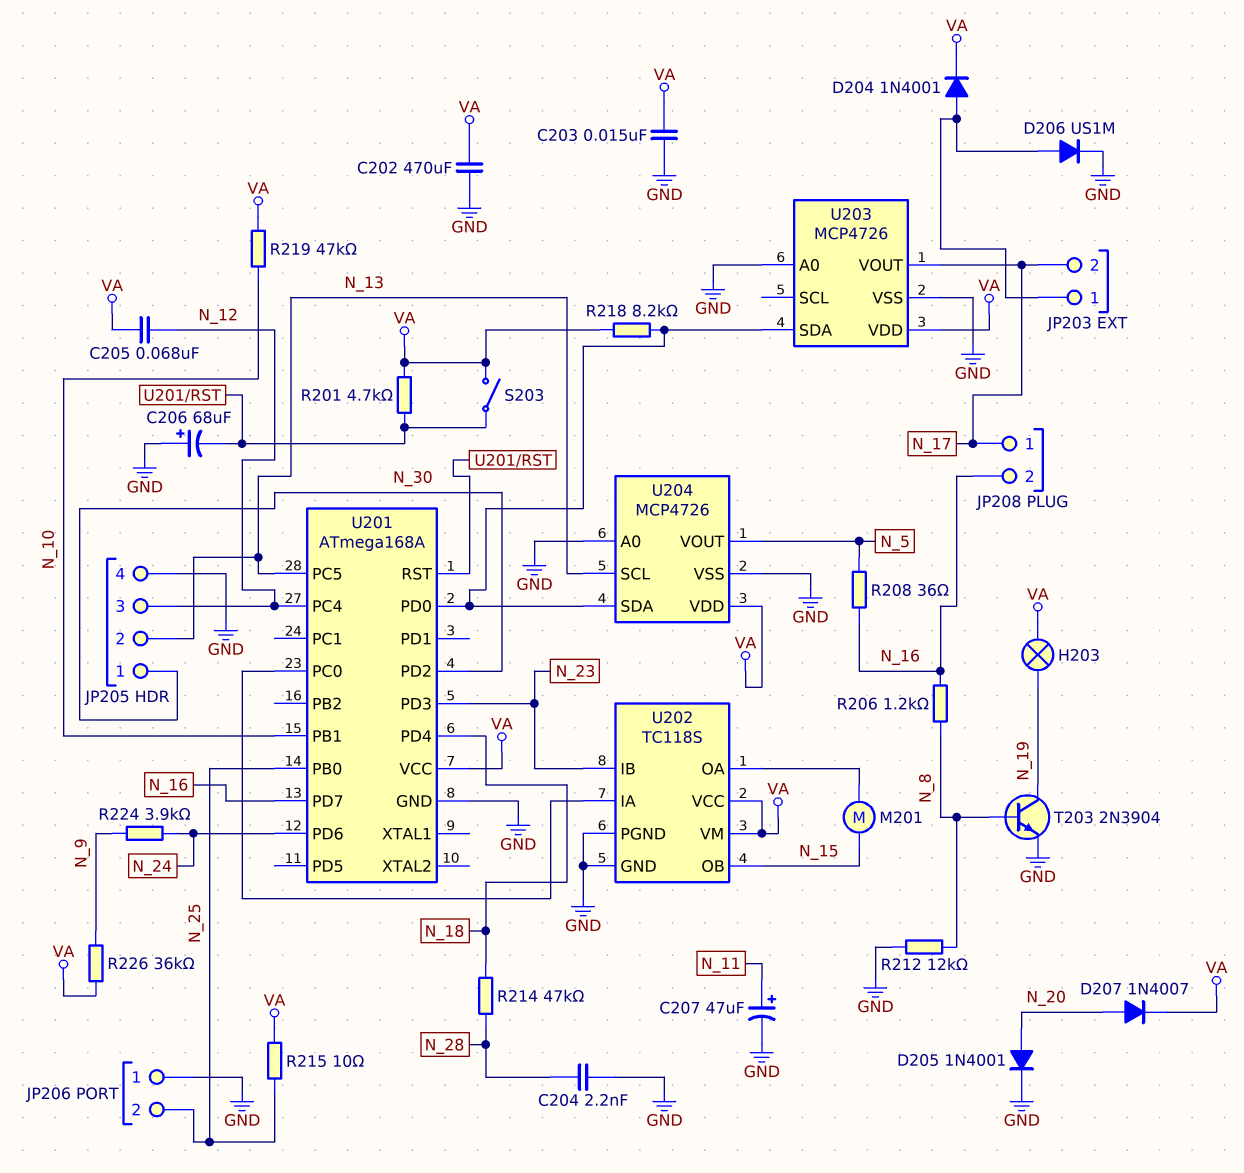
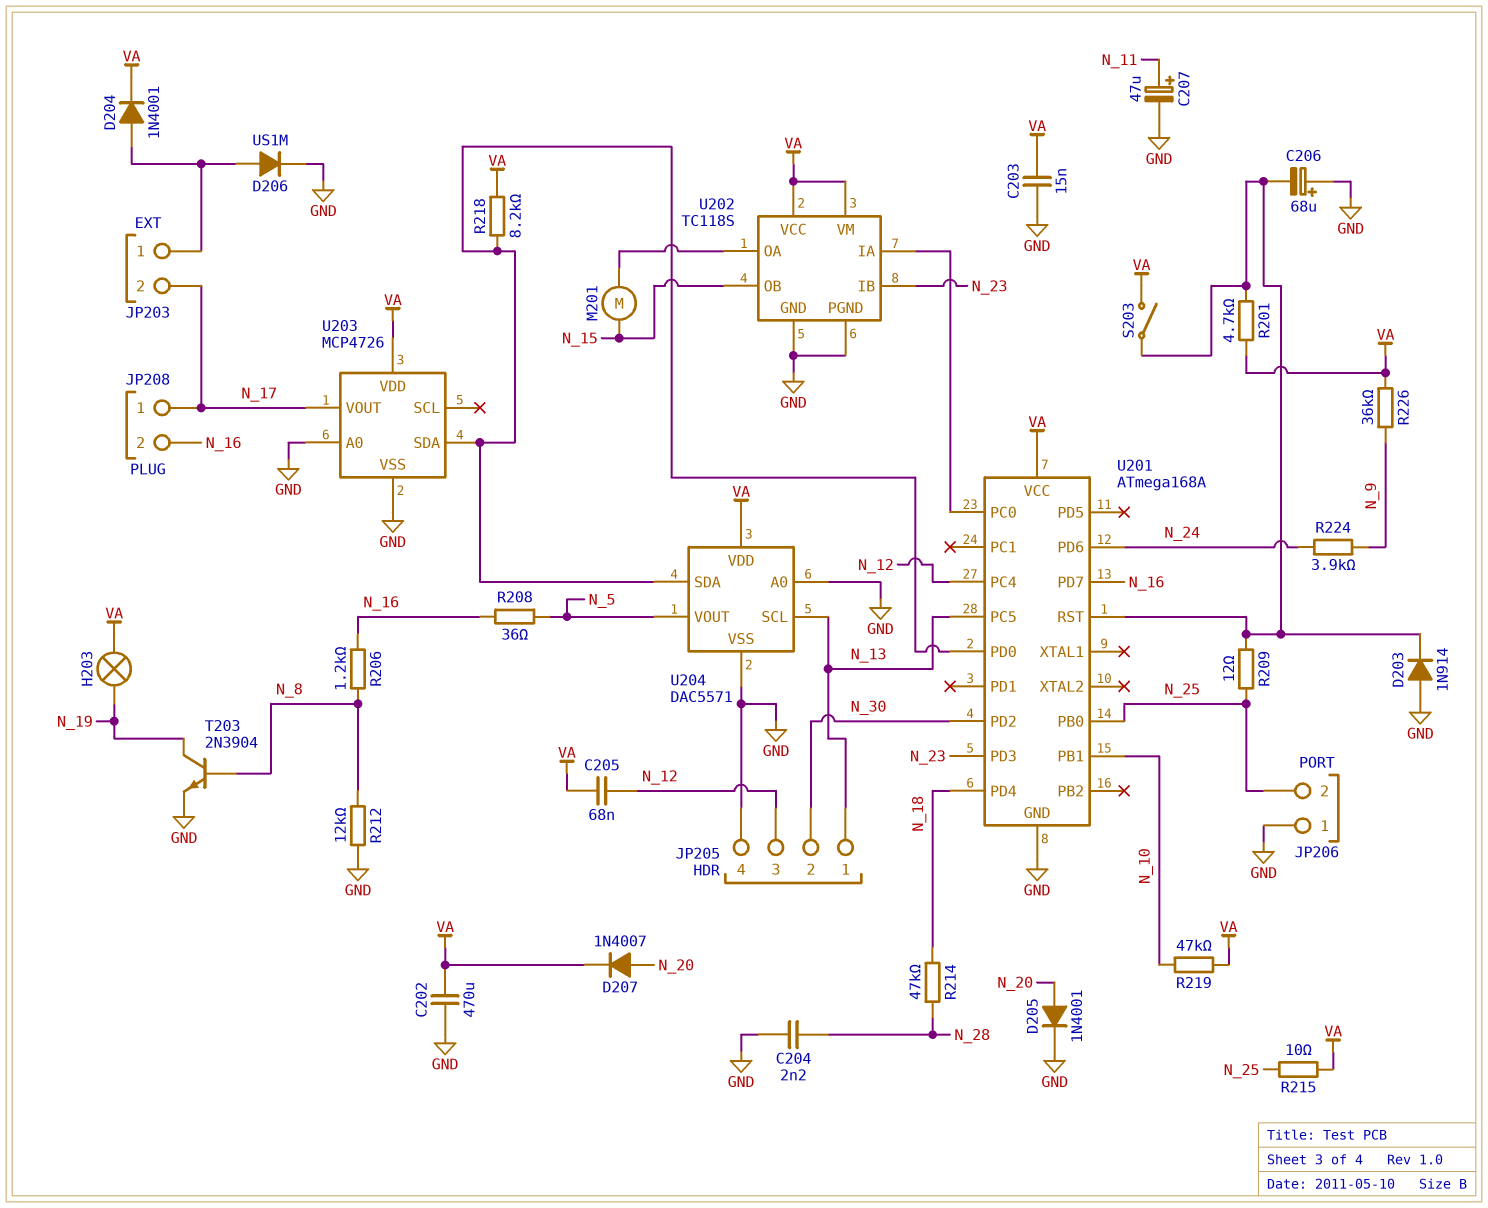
D203: none -> diode 1N914 (A GND, K U201/RST)
JP205 pin 1: N_30 -> N_13
JP205 pin 2: N_13 -> N_30
R209: none -> 12 (N_25, U201/RST)
U204: MCP4726 -> DAC5571

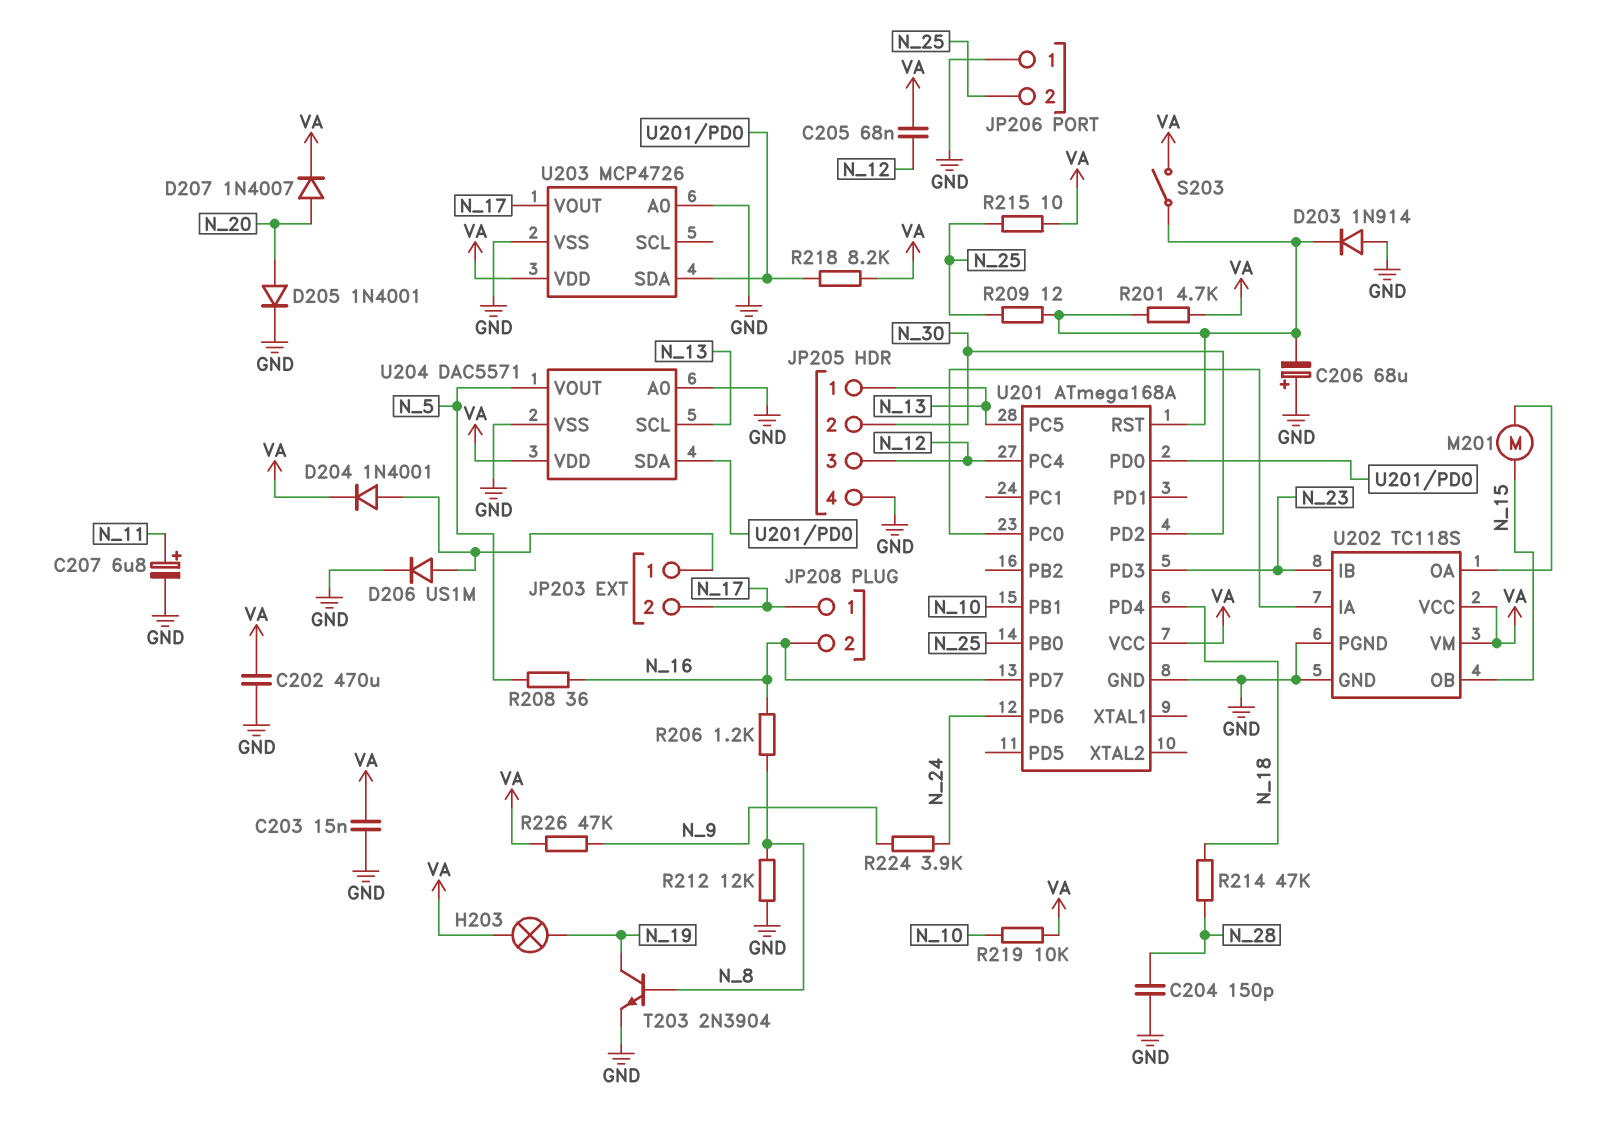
C204: 2.2nF (GND, N_28) -> 150pF (GND, N_28)
C207: 47uF (plus N_11, minus GND) -> 6.8uF (plus N_11, minus GND)
R219: 47k (N_10, VA) -> 10k (N_10, VA)
R226: 36k (N_9, VA) -> 47k (N_9, VA)

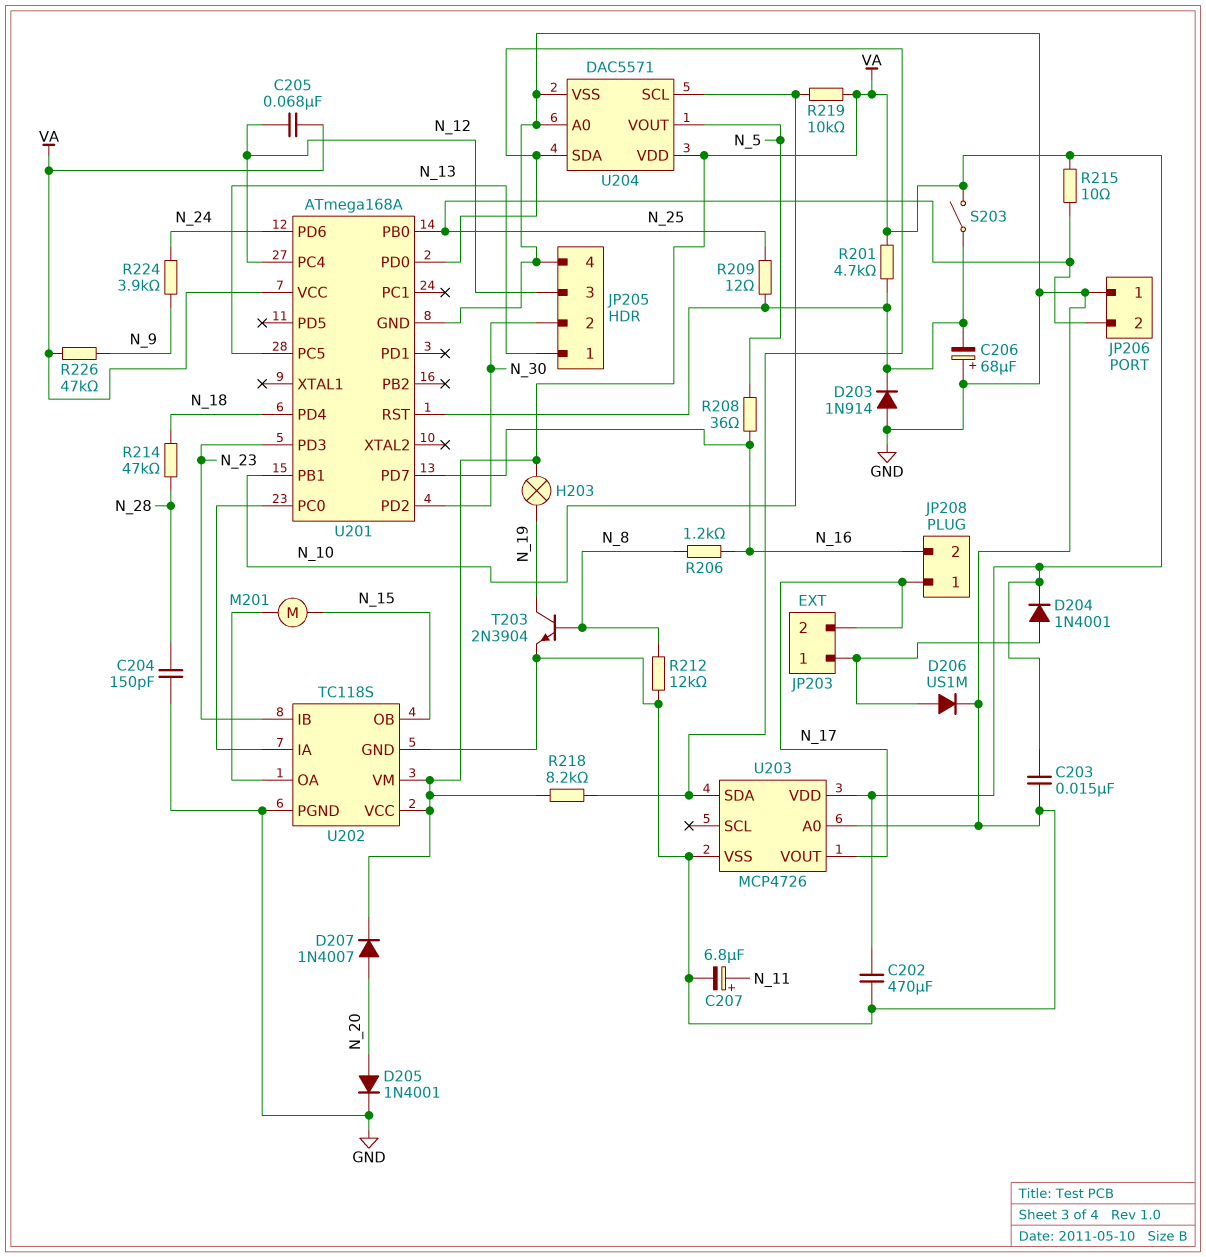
U204 pin SCL: N_13 -> N_10

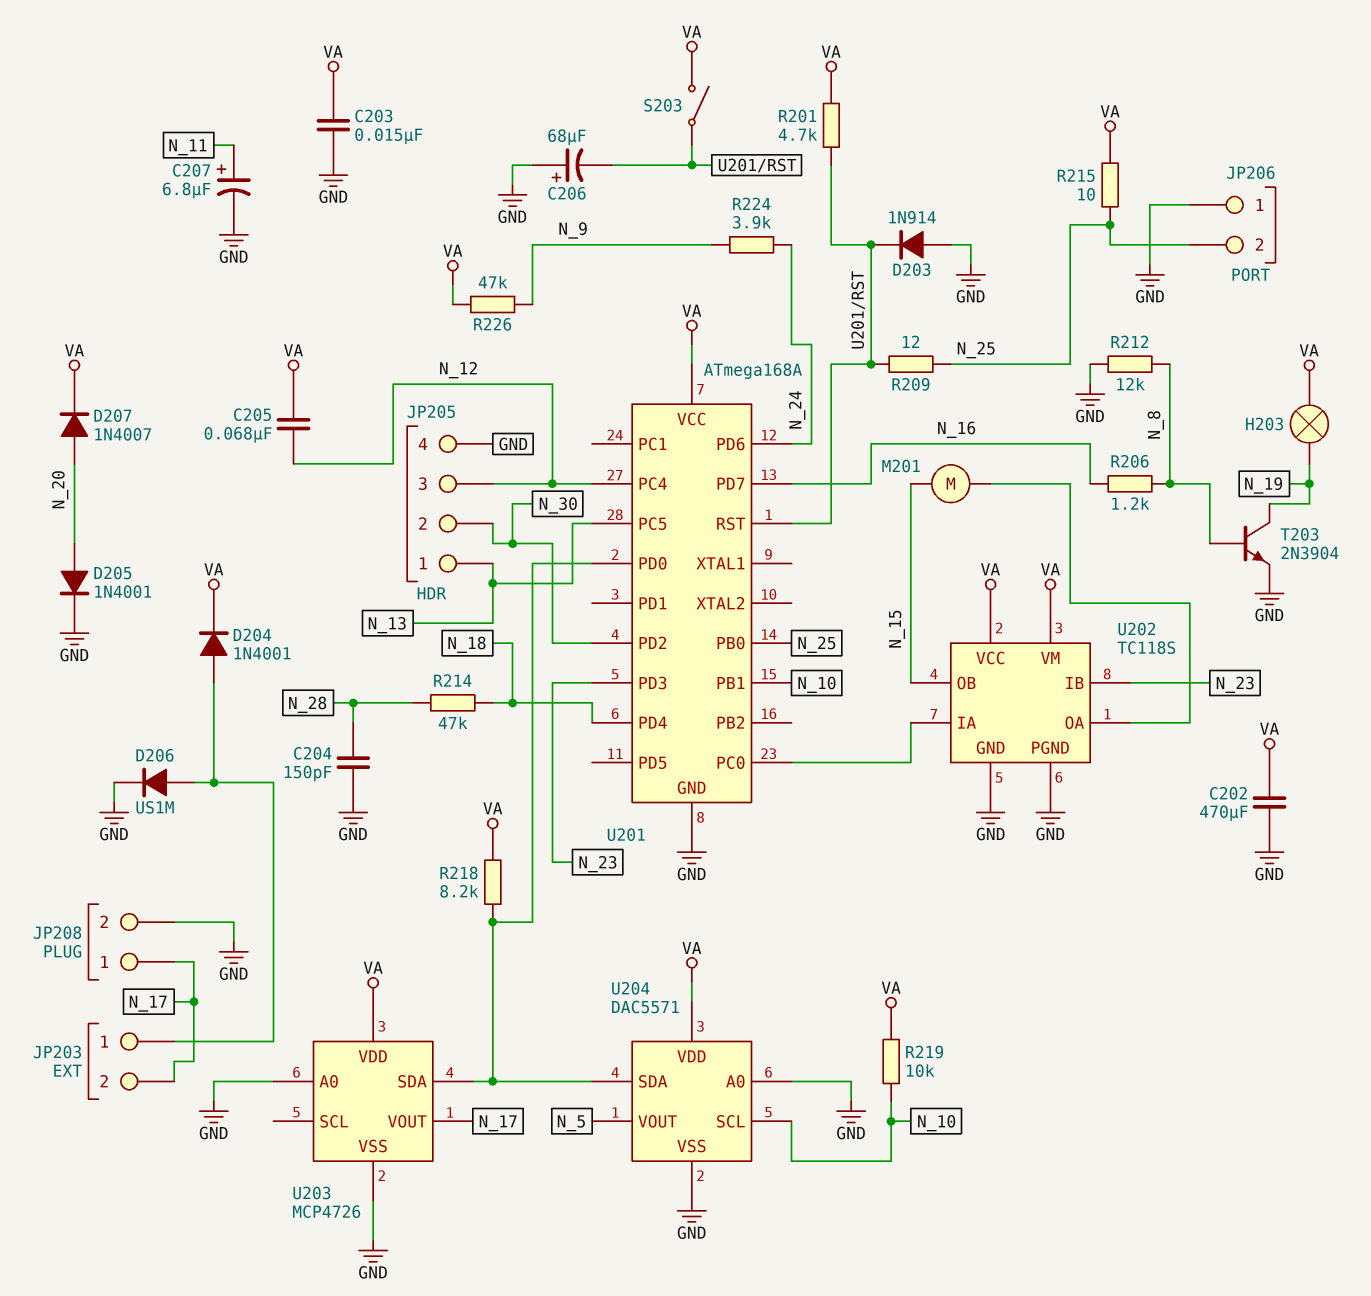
JP208 pin 2: N_16 -> GND
R208: 36 (N_5, N_16) -> none

